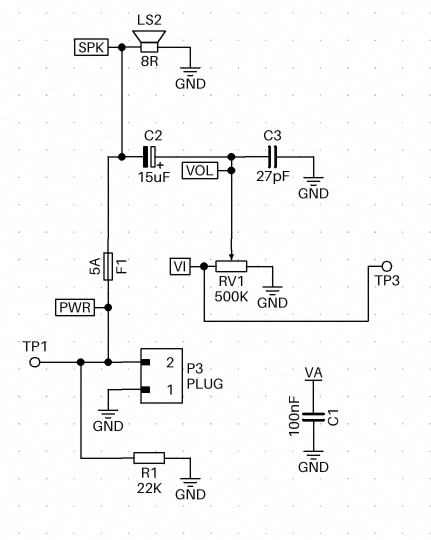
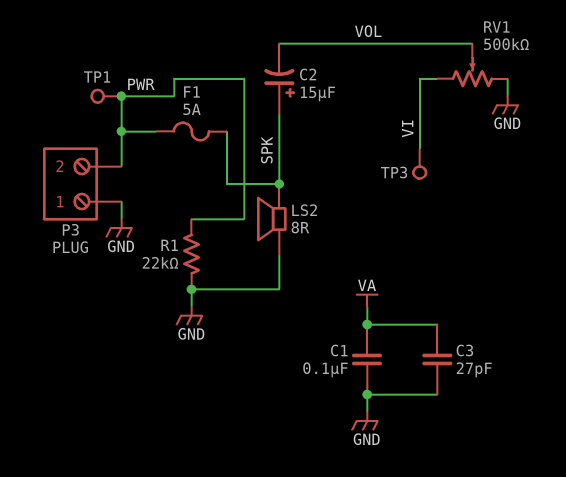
C2: 15uF (plus VOL, minus SPK) -> 15uF (plus SPK, minus VOL)
C3: 27pF (GND, VOL) -> 27pF (GND, VA)

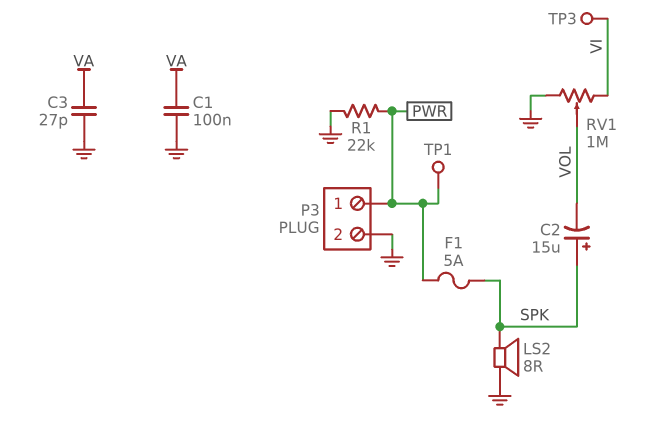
P3 pin 1: GND -> PWR
P3 pin 2: PWR -> GND
RV1: 500k (GND, VI, wiper VOL) -> 1M (GND, VI, wiper VOL)

